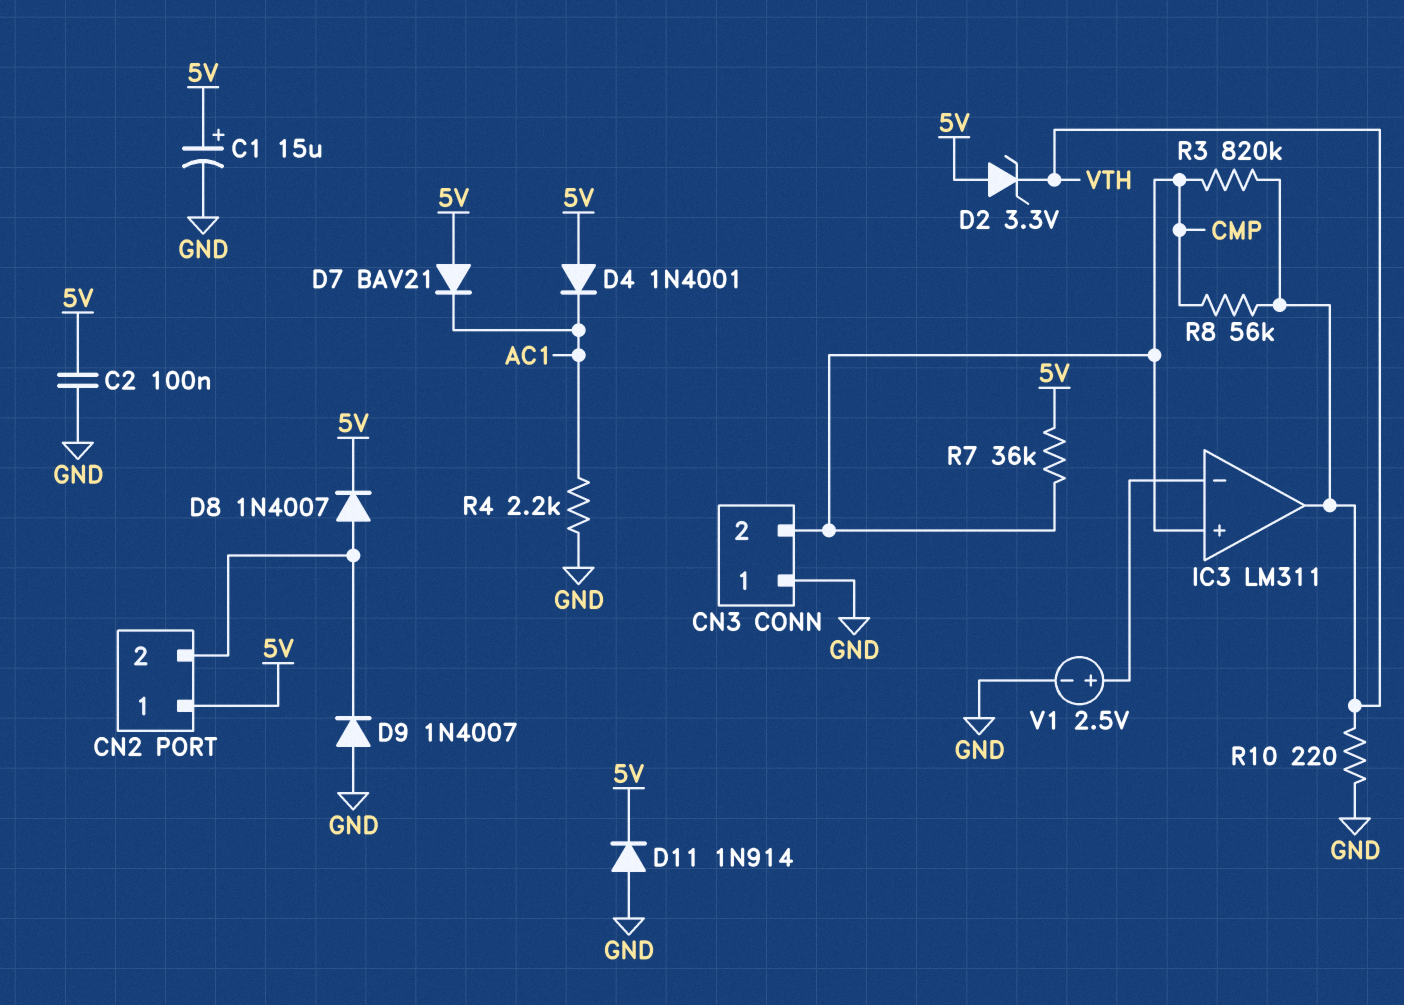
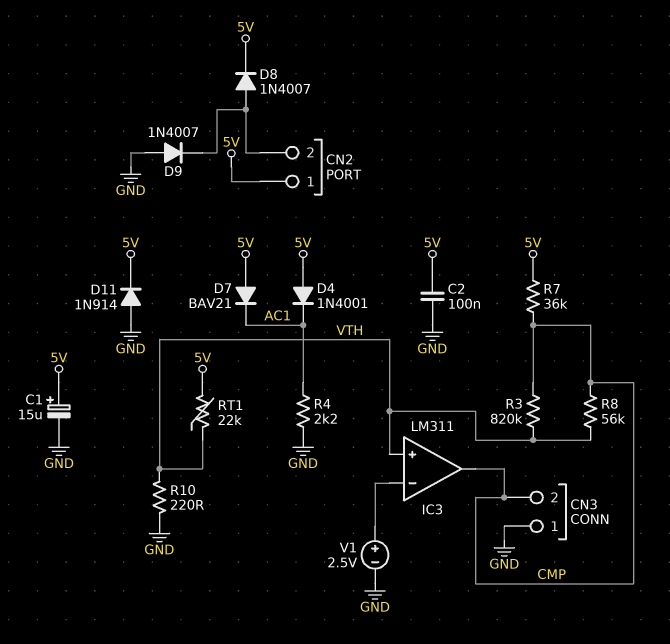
D2: zener 3.3V (A 5V, K VTH) -> none
IC3 pin in+: CMP -> VTH
IC3 pin out: VTH -> CMP
RT1: none -> 22k (5V, VTH)

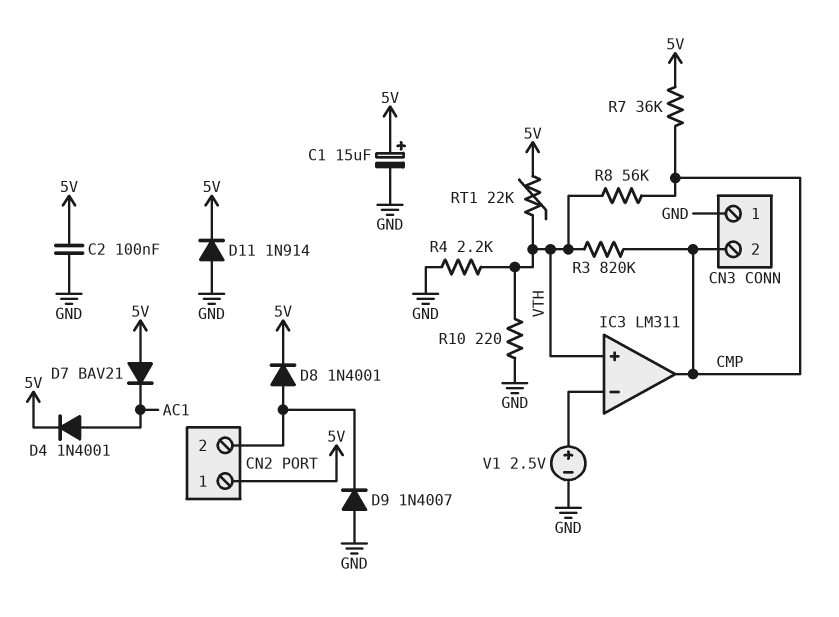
D4: diode 1N4001 (A 5V, K AC1) -> diode 1N4001 (A AC1, K 5V)
D8: diode 1N4007 (A CN2/2, K 5V) -> diode 1N4001 (A CN2/2, K 5V)
R4: 2.2k (AC1, GND) -> 2.2k (GND, VTH)

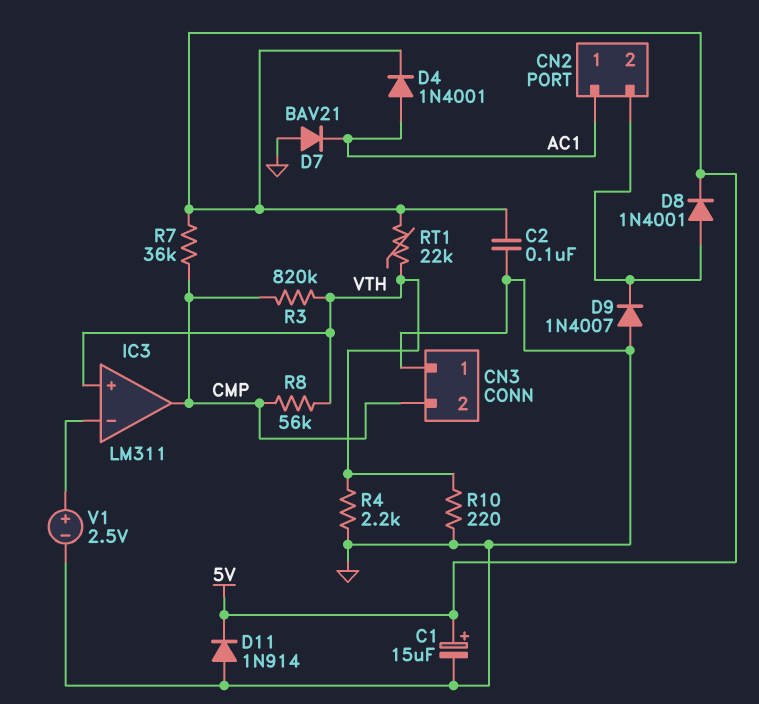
CN2 pin 1: 5V -> AC1
D7: diode BAV21 (A 5V, K AC1) -> diode BAV21 (A GND, K AC1)

